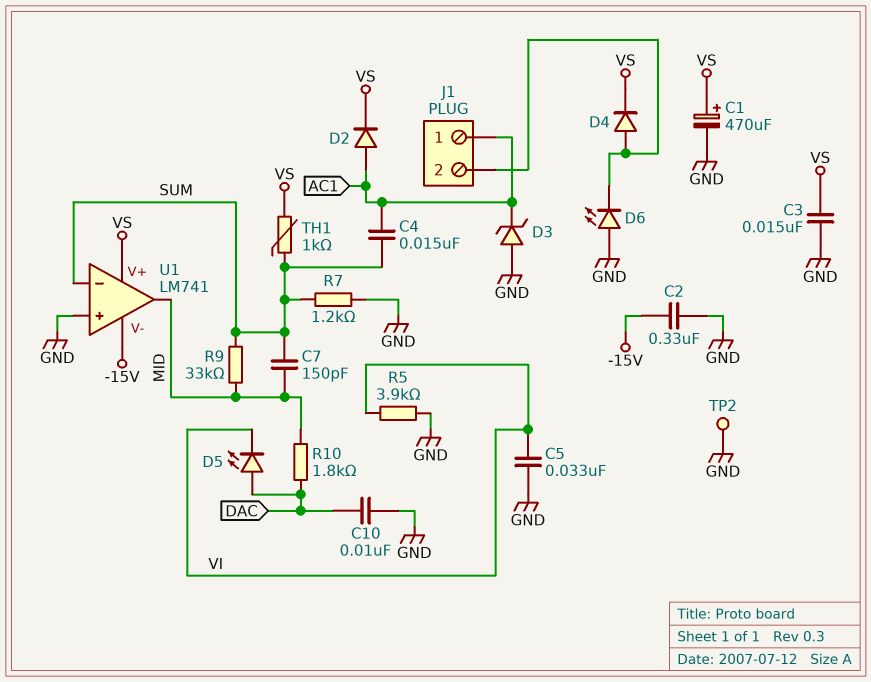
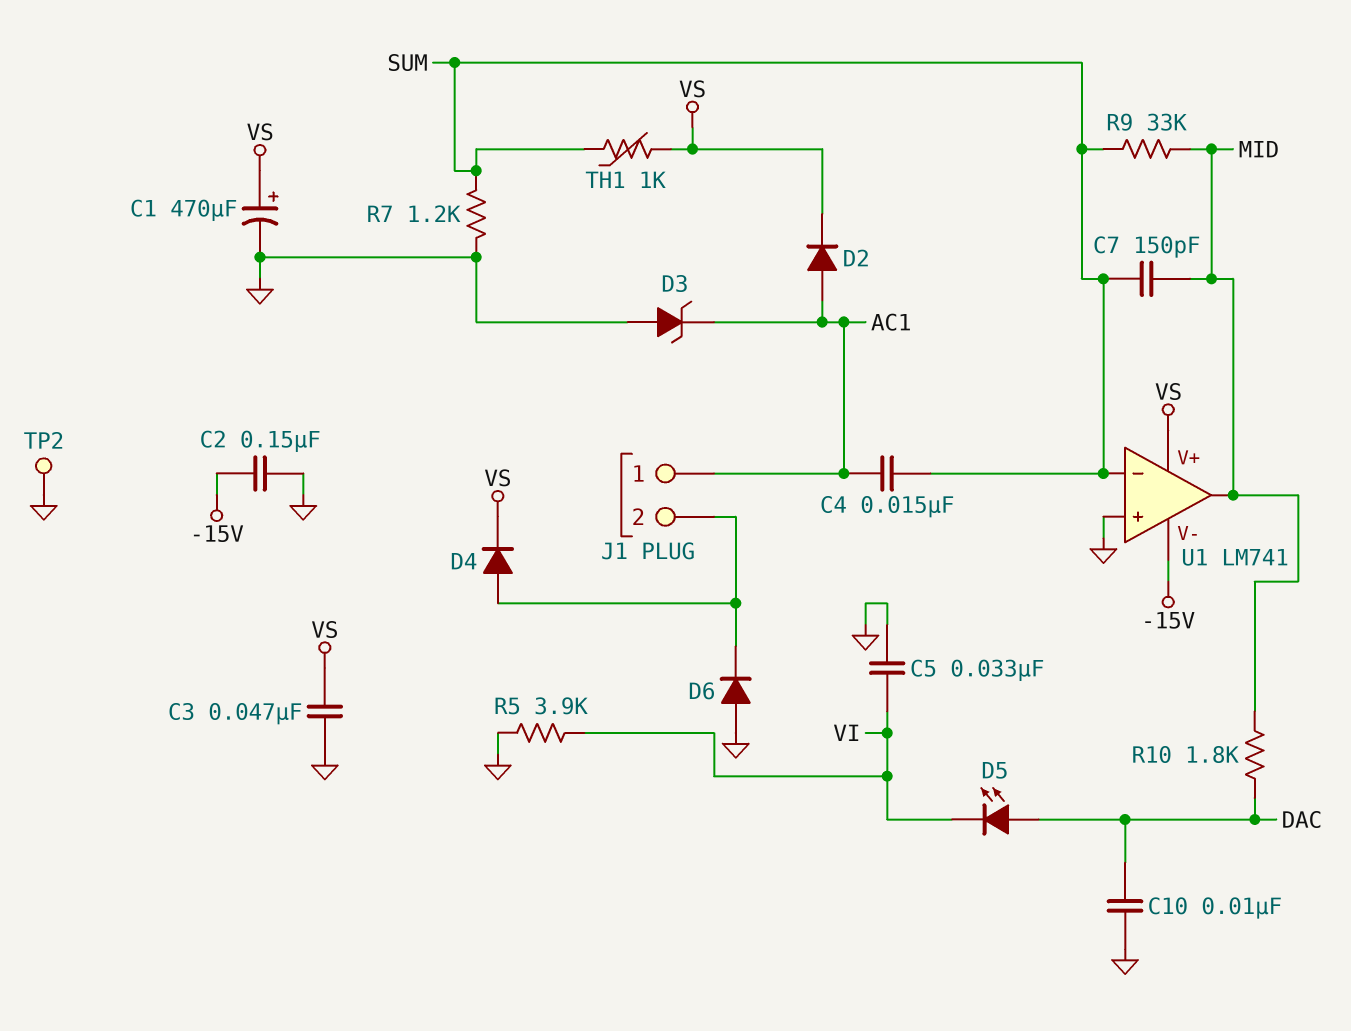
C2: 330nF (-15V, GND) -> 150nF (-15V, GND)
C3: 15nF (GND, VS) -> 47nF (GND, VS)
D6: LED (A GND, K J1/2) -> diode (A GND, K J1/2)

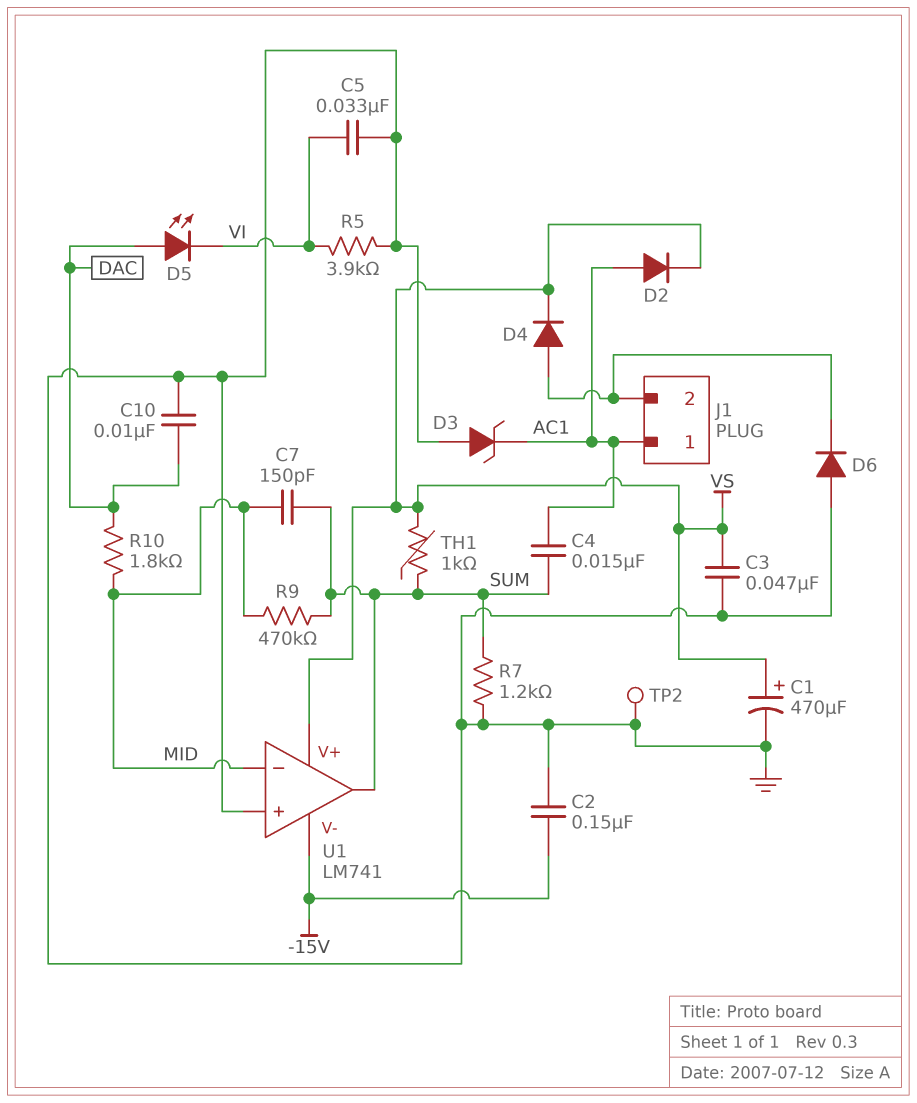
R9: 33k (MID, SUM) -> 470k (MID, SUM)
U1 pin in-: SUM -> MID
U1 pin out: MID -> SUM

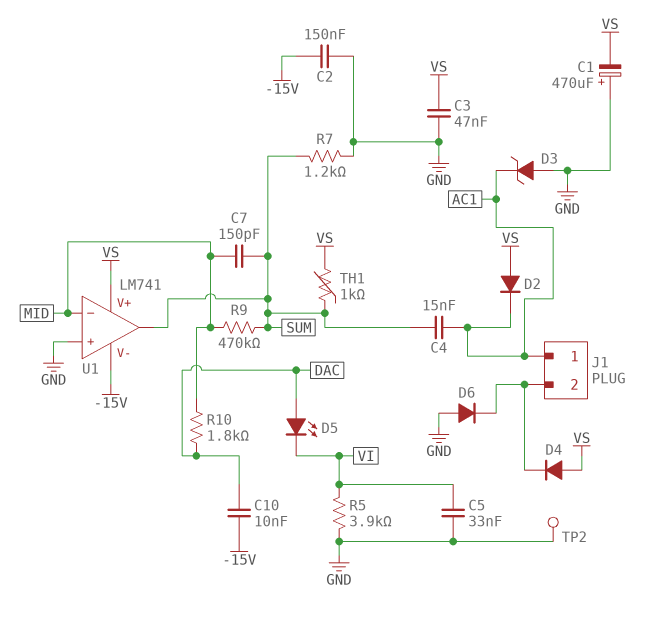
C1: 470uF (plus VS, minus GND) -> 470uF (plus GND, minus VS)
C10: 10nF (DAC, GND) -> 10nF (-15V, DAC)
D2: diode (A AC1, K VS) -> diode (A VS, K AC1)
D4: diode (A J1/2, K VS) -> diode (A VS, K J1/2)

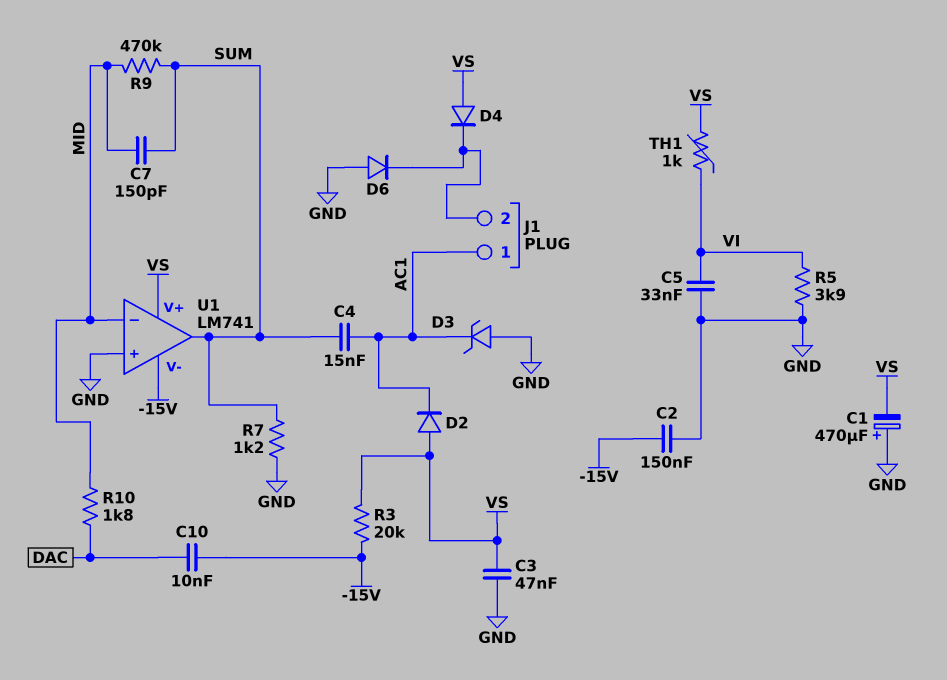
D5: LED (A DAC, K VI) -> none
R3: none -> 20k (-15V, VS)
TH1: 1k (SUM, VS) -> 1k (VI, VS)
TP2: test point (GND) -> none

